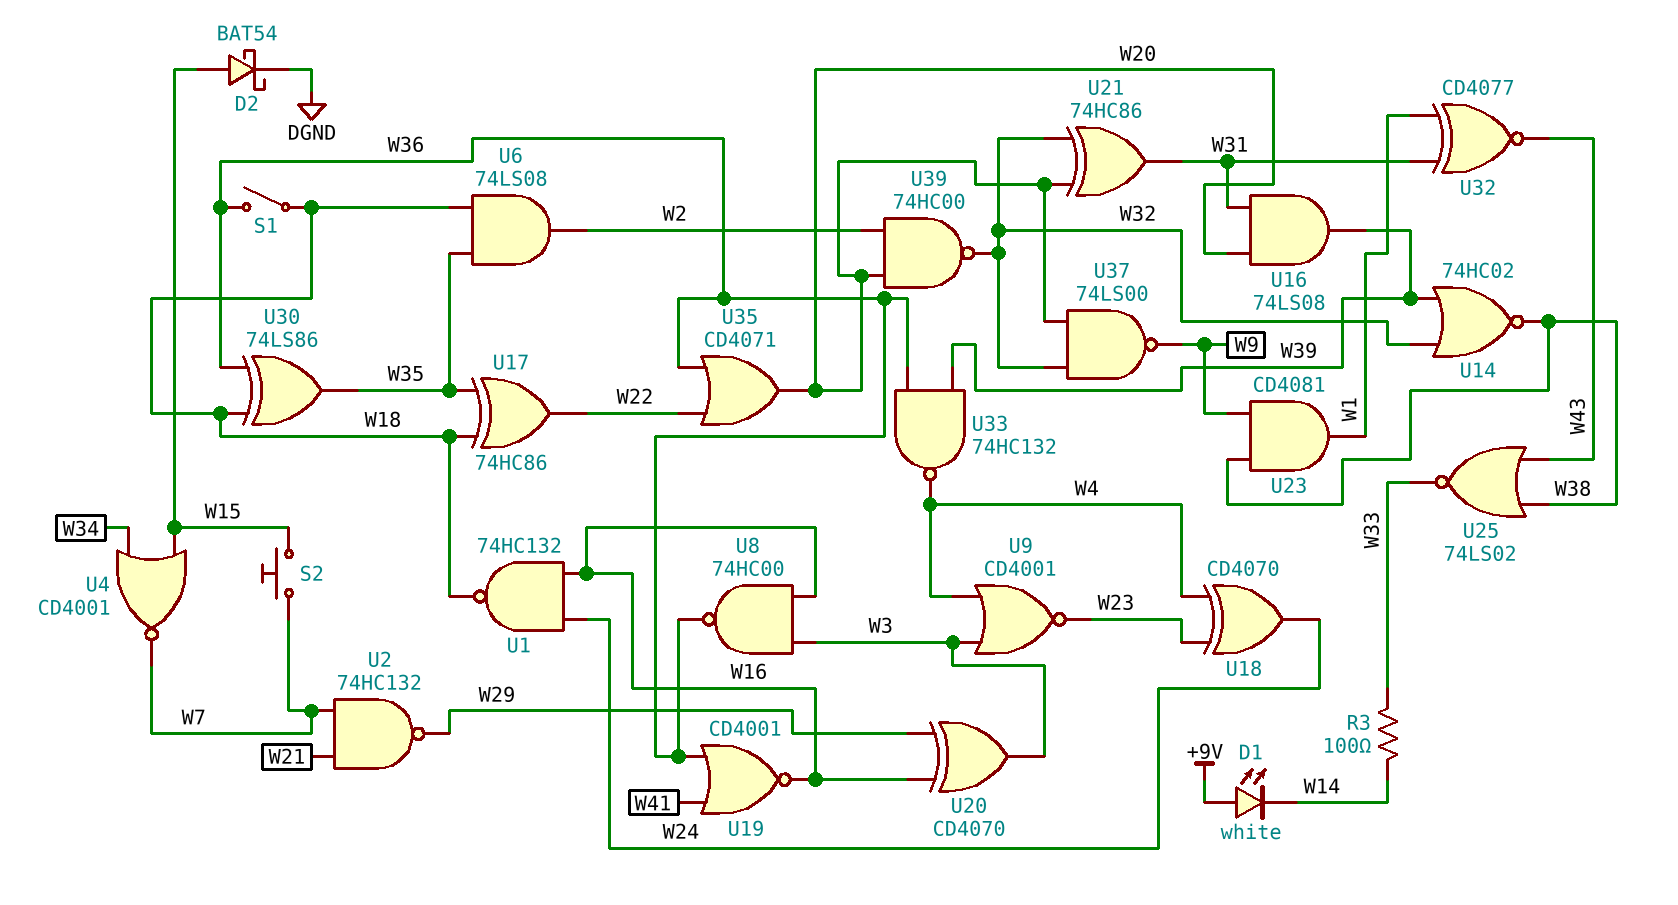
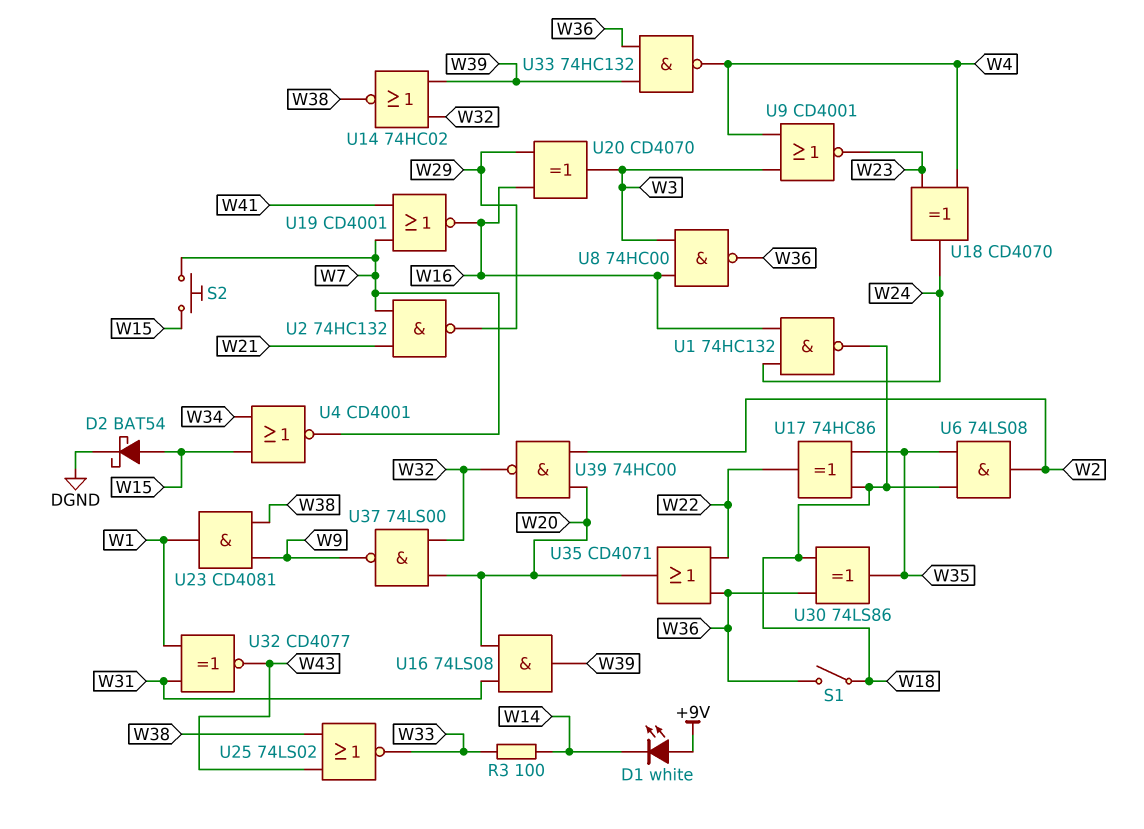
U19: NOR CD4001 (in W36, in W41, out W16) -> NOR CD4001 (in W7, in W41, out W16)
U21: XOR 74HC86 (in W20, in W32, out W31) -> none

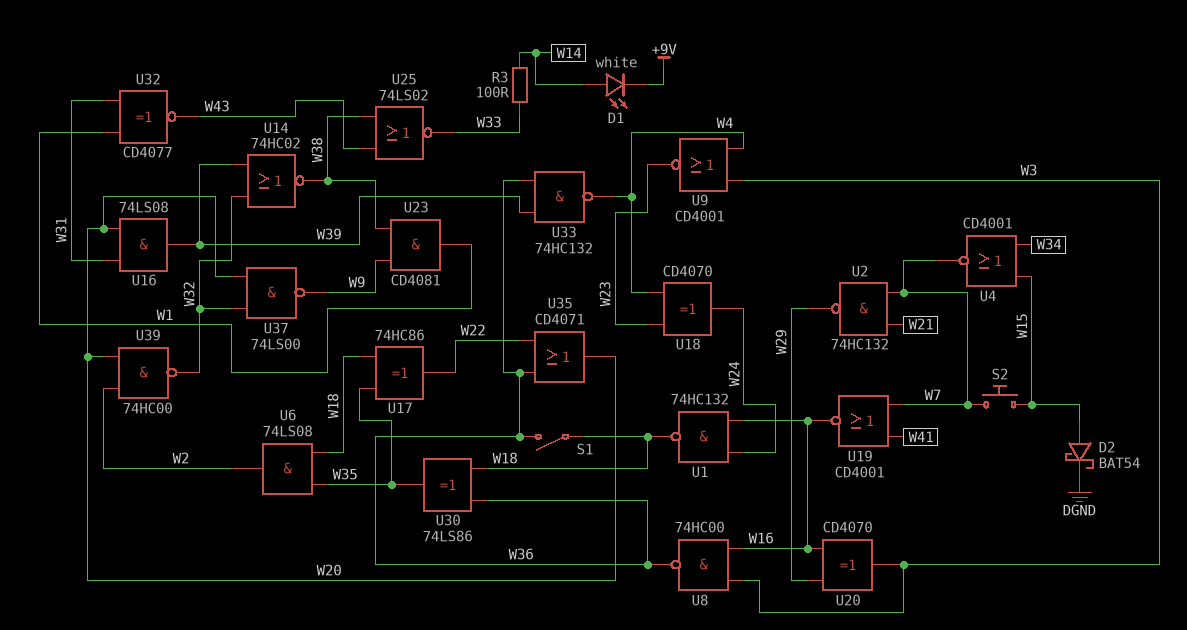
D1: LED white (A +9V, K W14) -> LED white (A W14, K +9V)

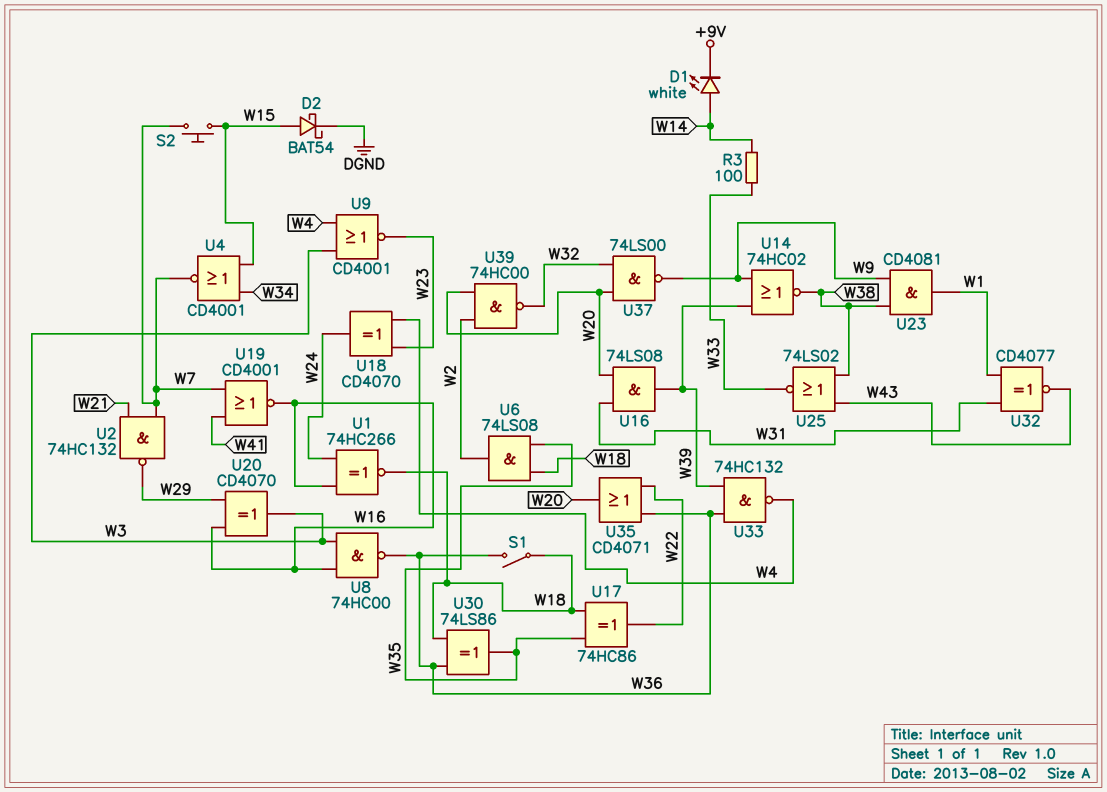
U1: NAND 74HC132 (in W16, in W24, out W18) -> XNOR 74HC266 (in W16, in W24, out W18)
U14: NOR 74HC02 (in W32, in W39, out W38) -> NOR 74HC02 (in W9, in W39, out W38)

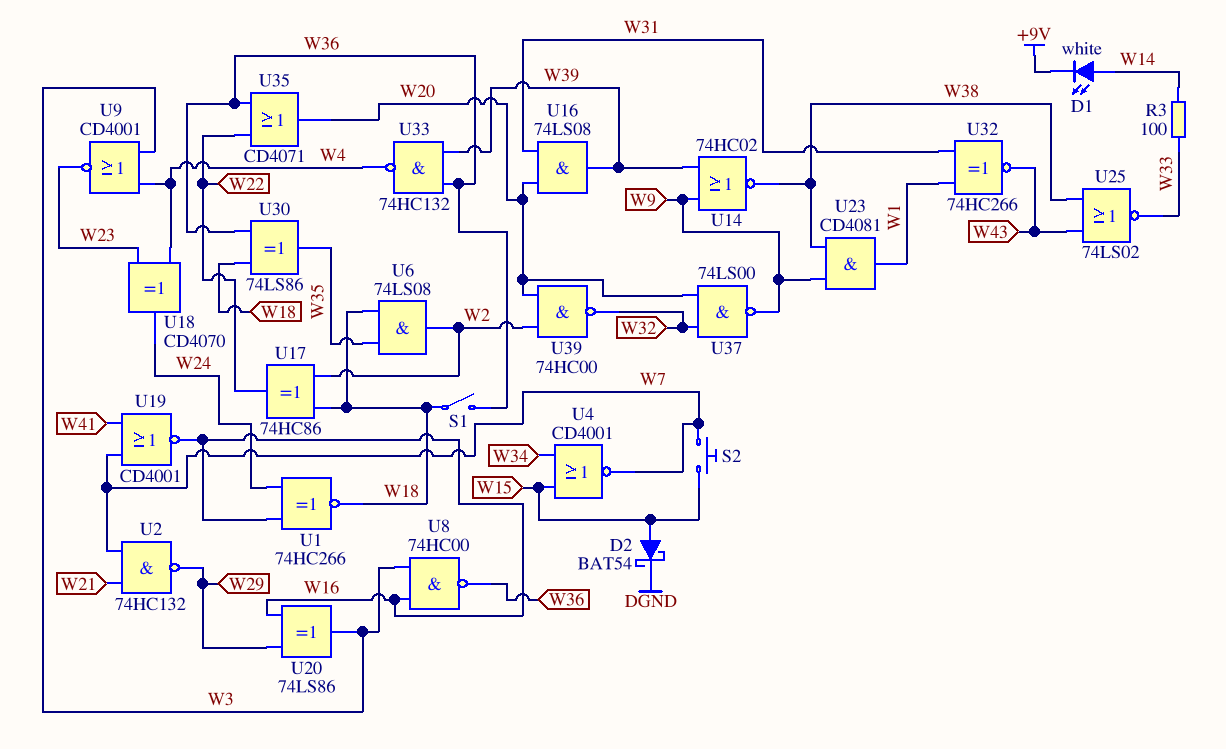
U17: XOR 74HC86 (in W18, in W35, out W22) -> XOR 74HC86 (in W2, in W18, out W22)
U20: XOR CD4070 (in W16, in W29, out W3) -> XOR 74LS86 (in W16, in W29, out W3)
U32: XNOR CD4077 (in W1, in W31, out W43) -> XNOR 74HC266 (in W1, in W31, out W43)

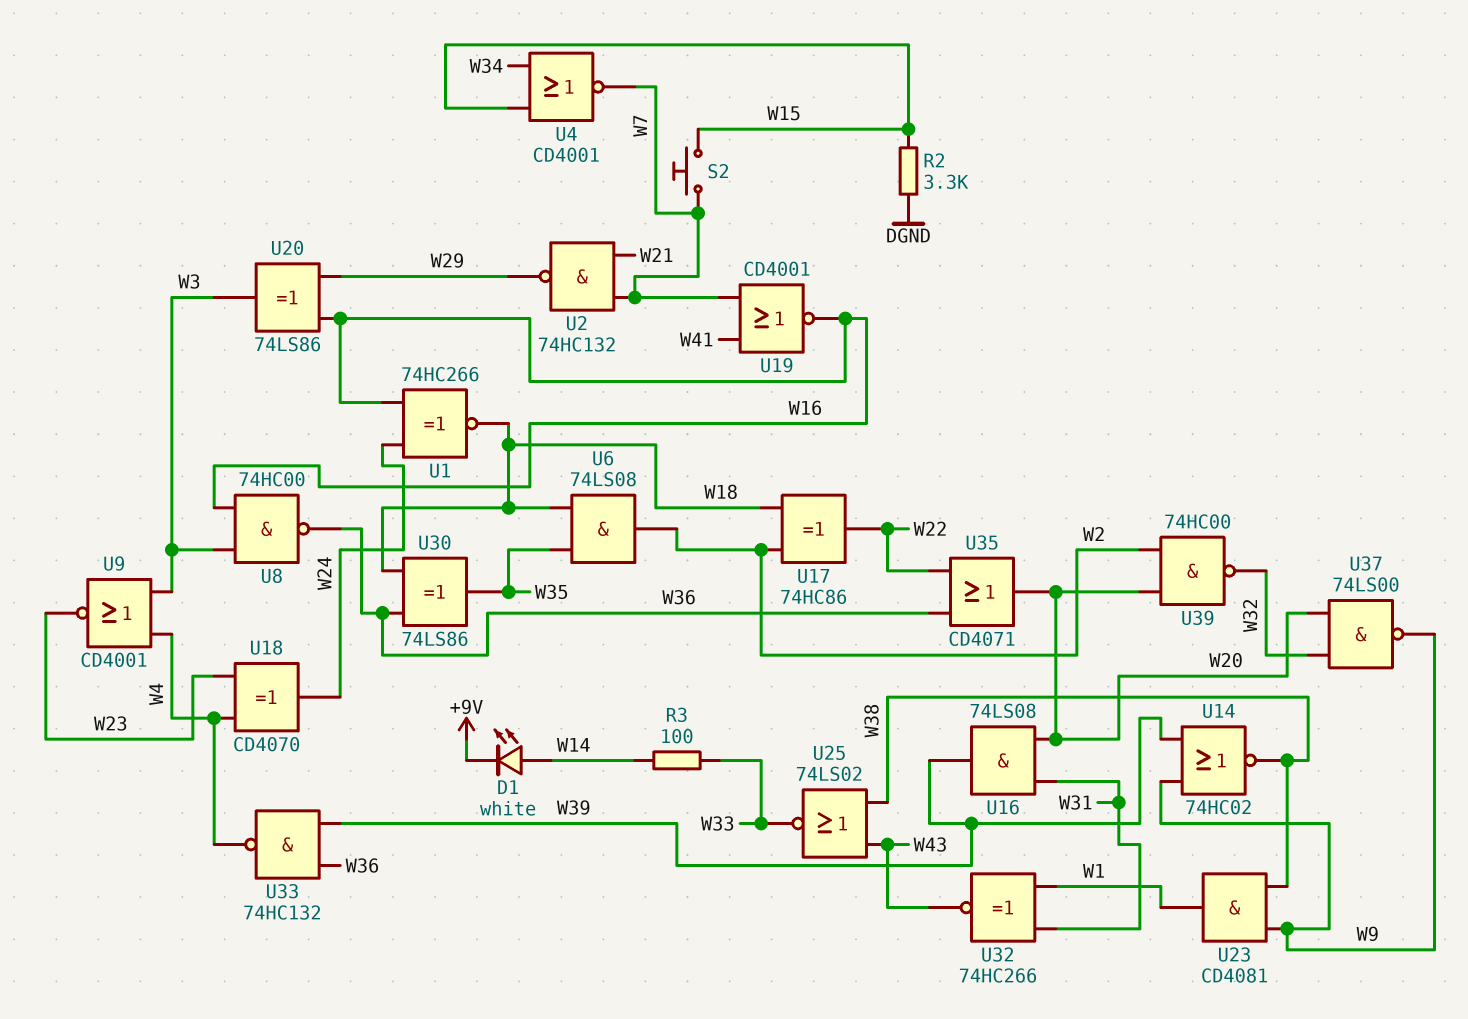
D2: schottky BAT54 (A W15, K DGND) -> none
R2: none -> 3.3k (DGND, W15)
S1: switch (W18, W36) -> none

